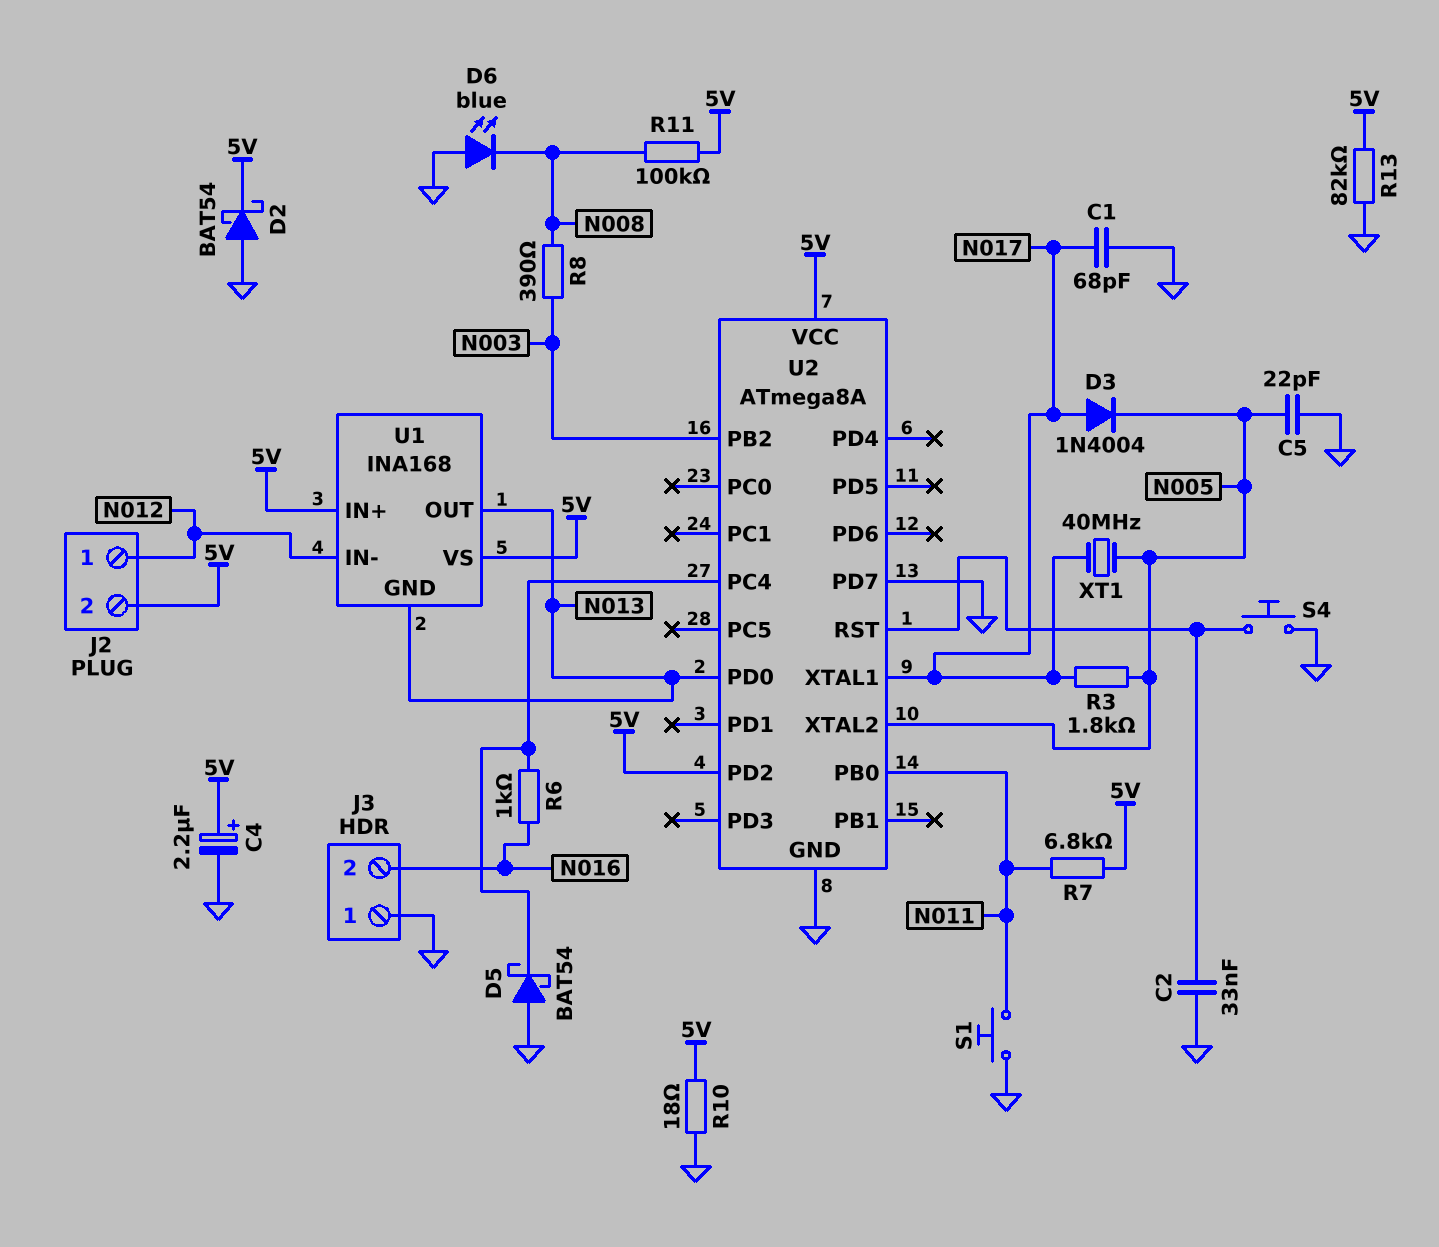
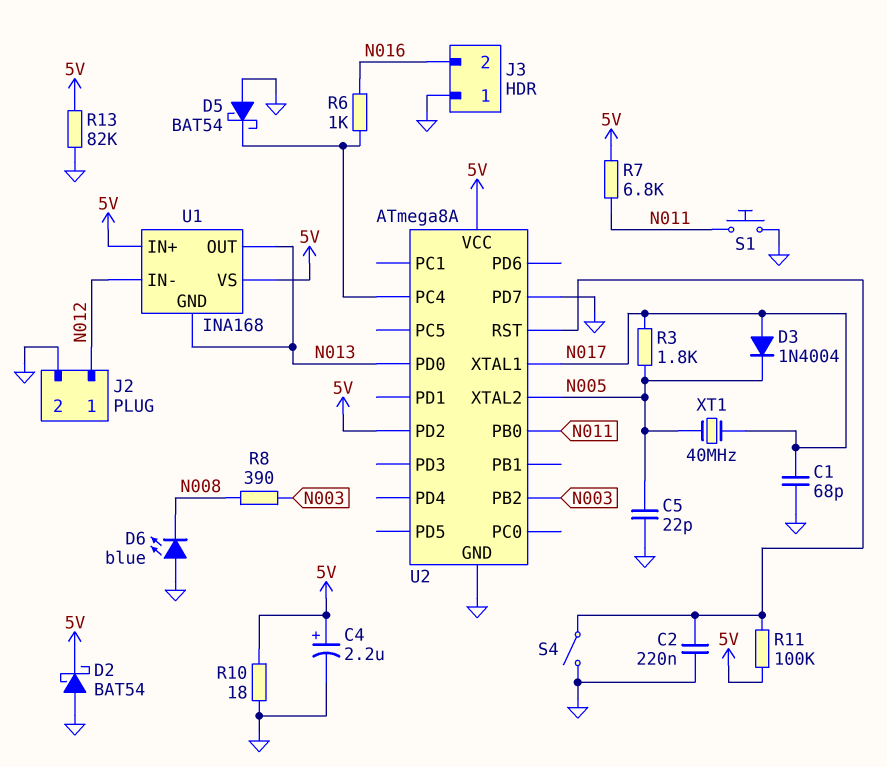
C2: 33nF (GND, U2/RST) -> 220nF (GND, U2/RST)
J2 pin 2: 5V -> GND
R11: 100k (5V, N008) -> 100k (5V, U2/RST)
S4: button (GND, U2/RST) -> switch (GND, U2/RST)

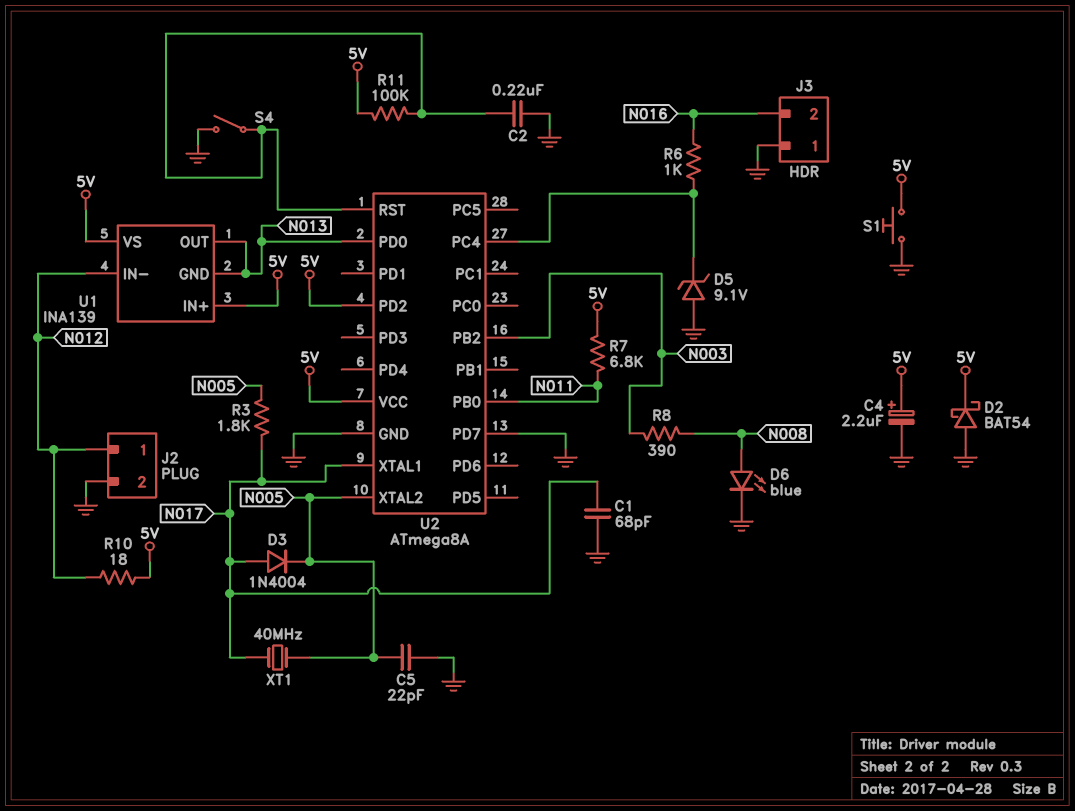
D5: schottky BAT54 (A GND, K U2/PC4) -> zener 9.1V (A GND, K U2/PC4)
D6: LED blue (A GND, K N008) -> LED blue (A N008, K GND)
R10: 18 (5V, GND) -> 18 (5V, N012)
R13: 82k (5V, GND) -> none
S1: button (GND, N011) -> button (5V, GND)
U1: INA168 -> INA139

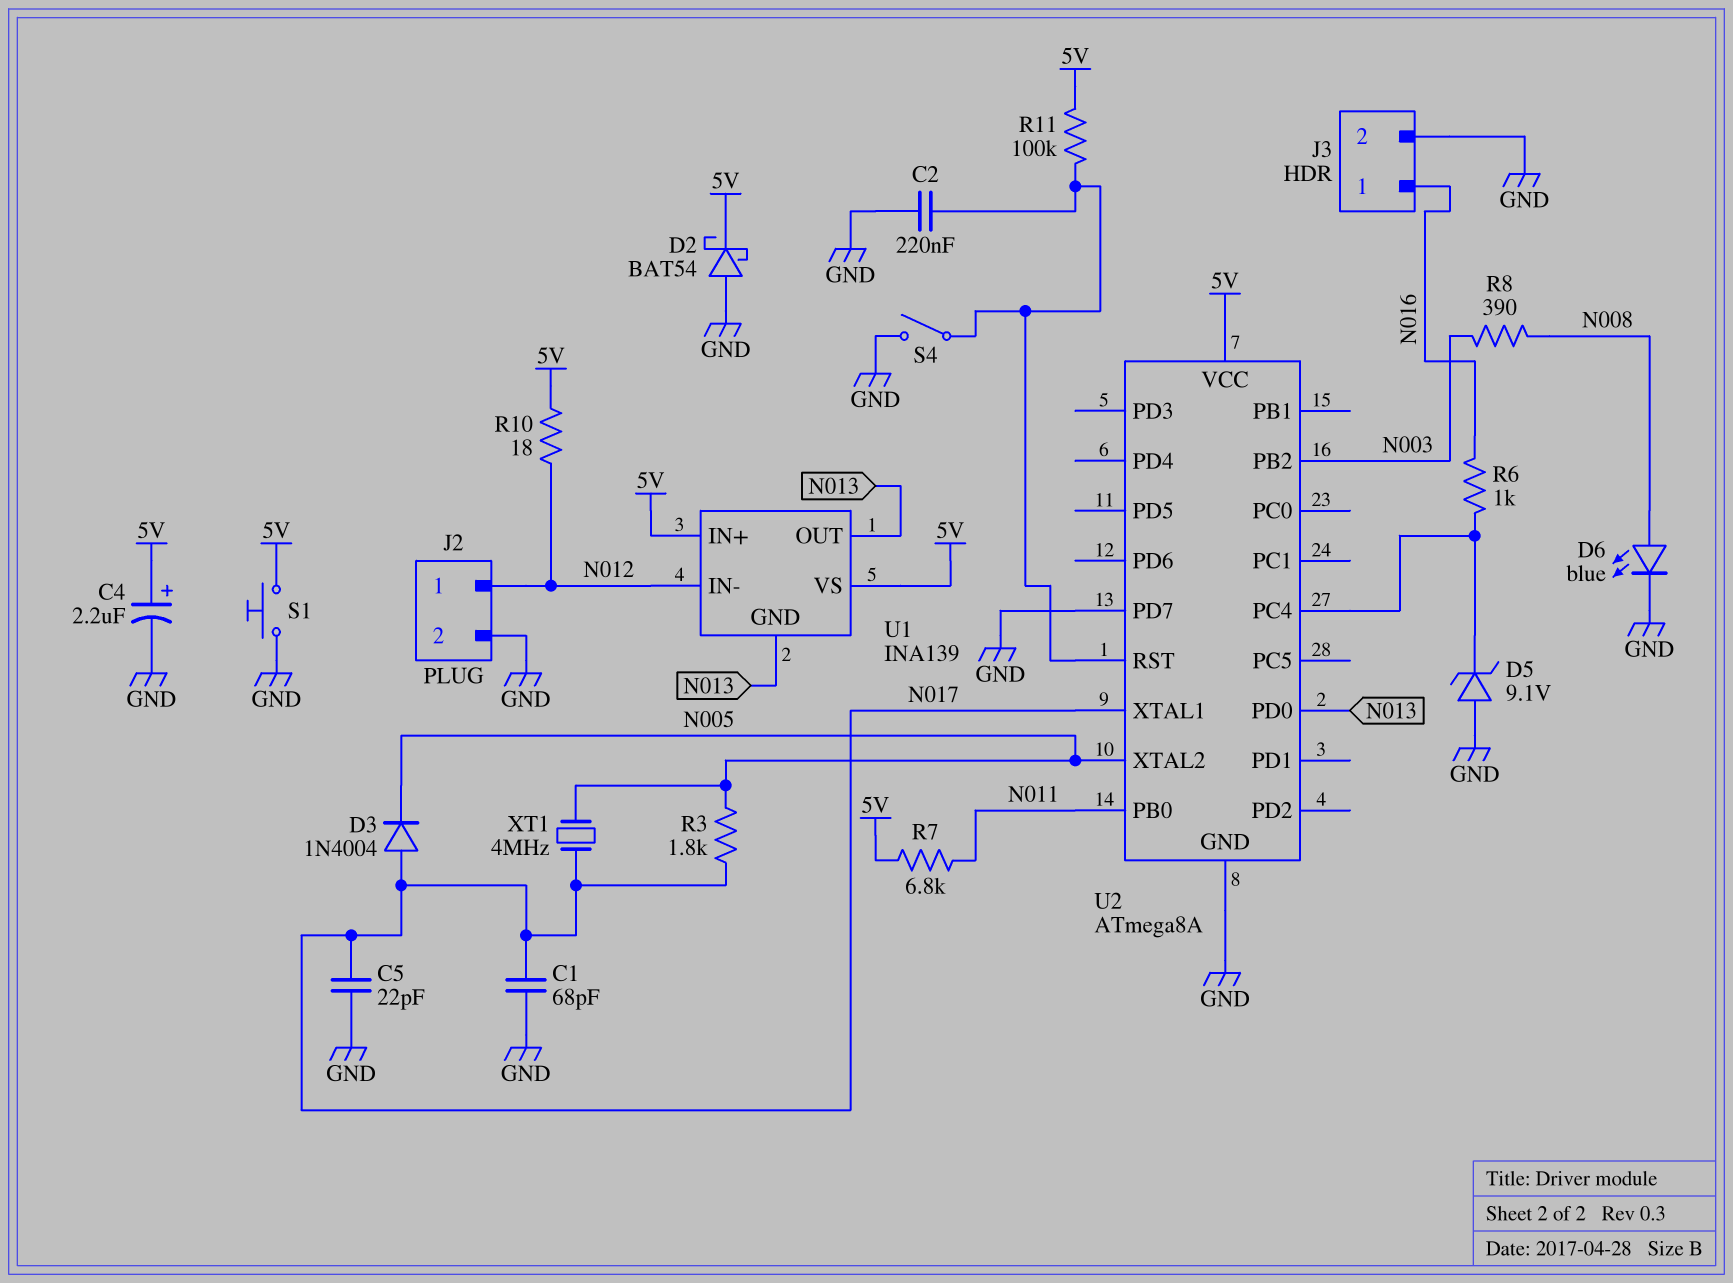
C5: 22pF (GND, N005) -> 22pF (GND, N017)
J3 pin 1: GND -> N016
J3 pin 2: N016 -> GND
U2 pin PD2: 5V -> none
XT1: 40MHz (N005, N017) -> 4MHz (N005, N017)

